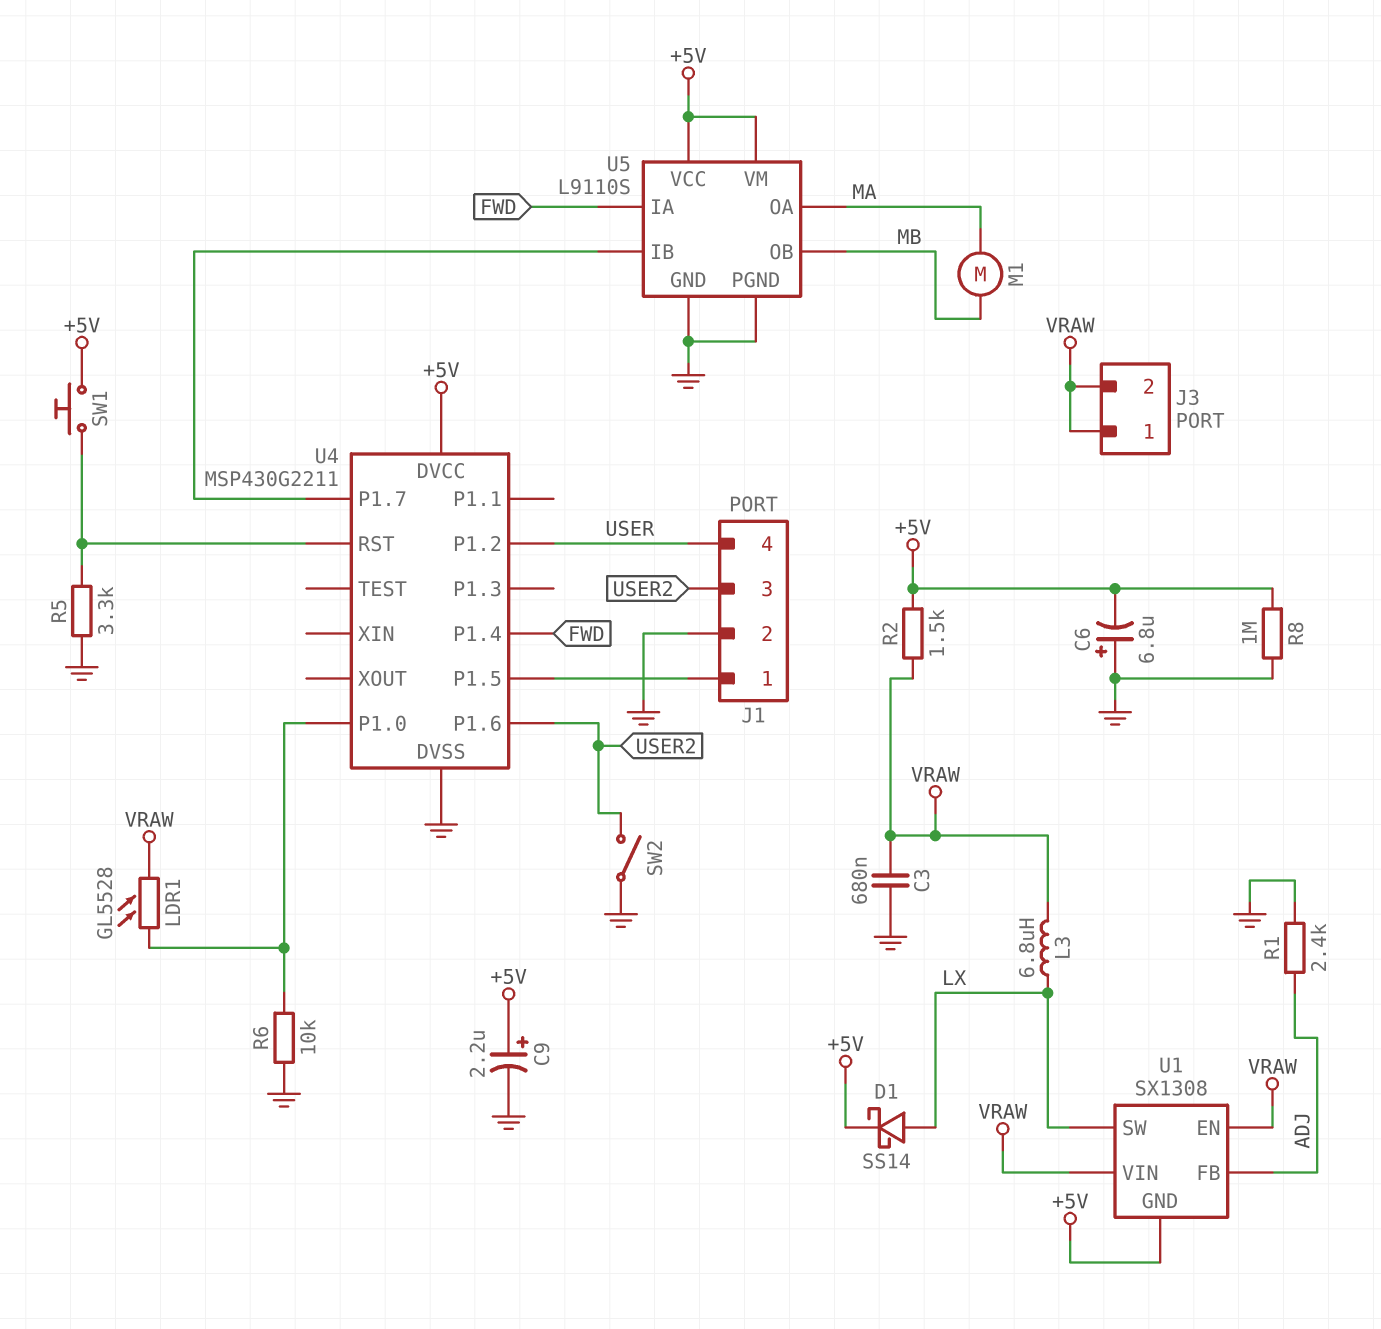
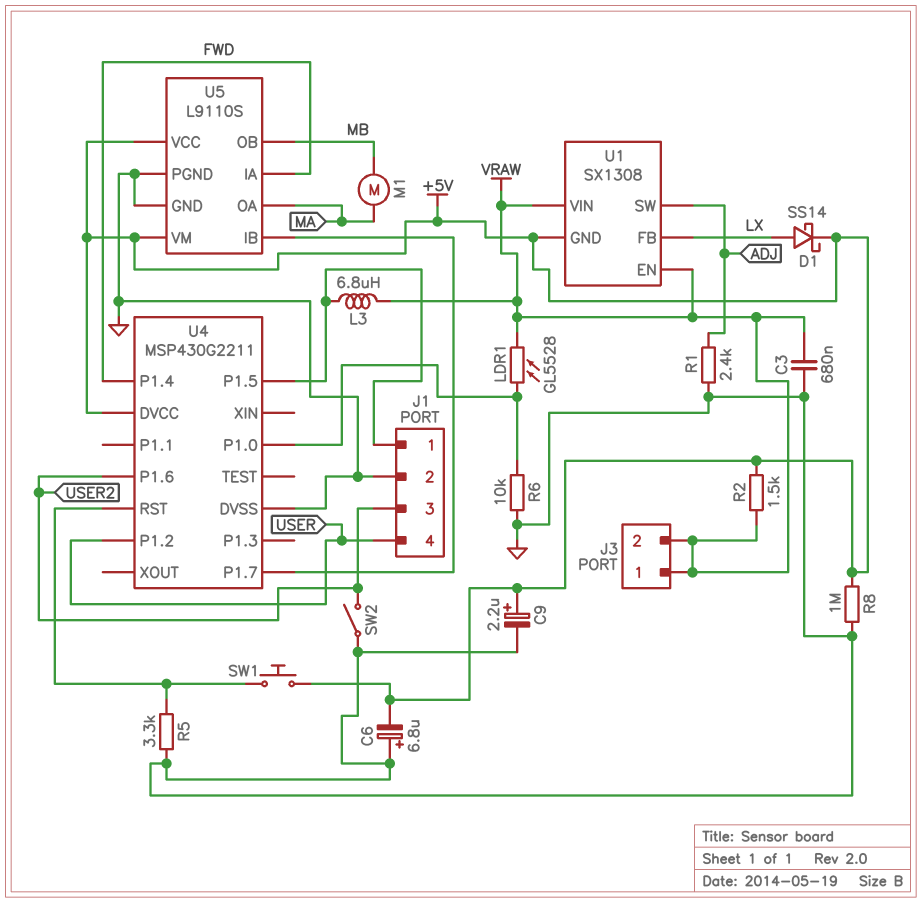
L3: 6.8uH (LX, VRAW) -> 6.8uH (J1/1, VRAW)
U1 pin FB: ADJ -> LX
U1 pin SW: LX -> ADJ

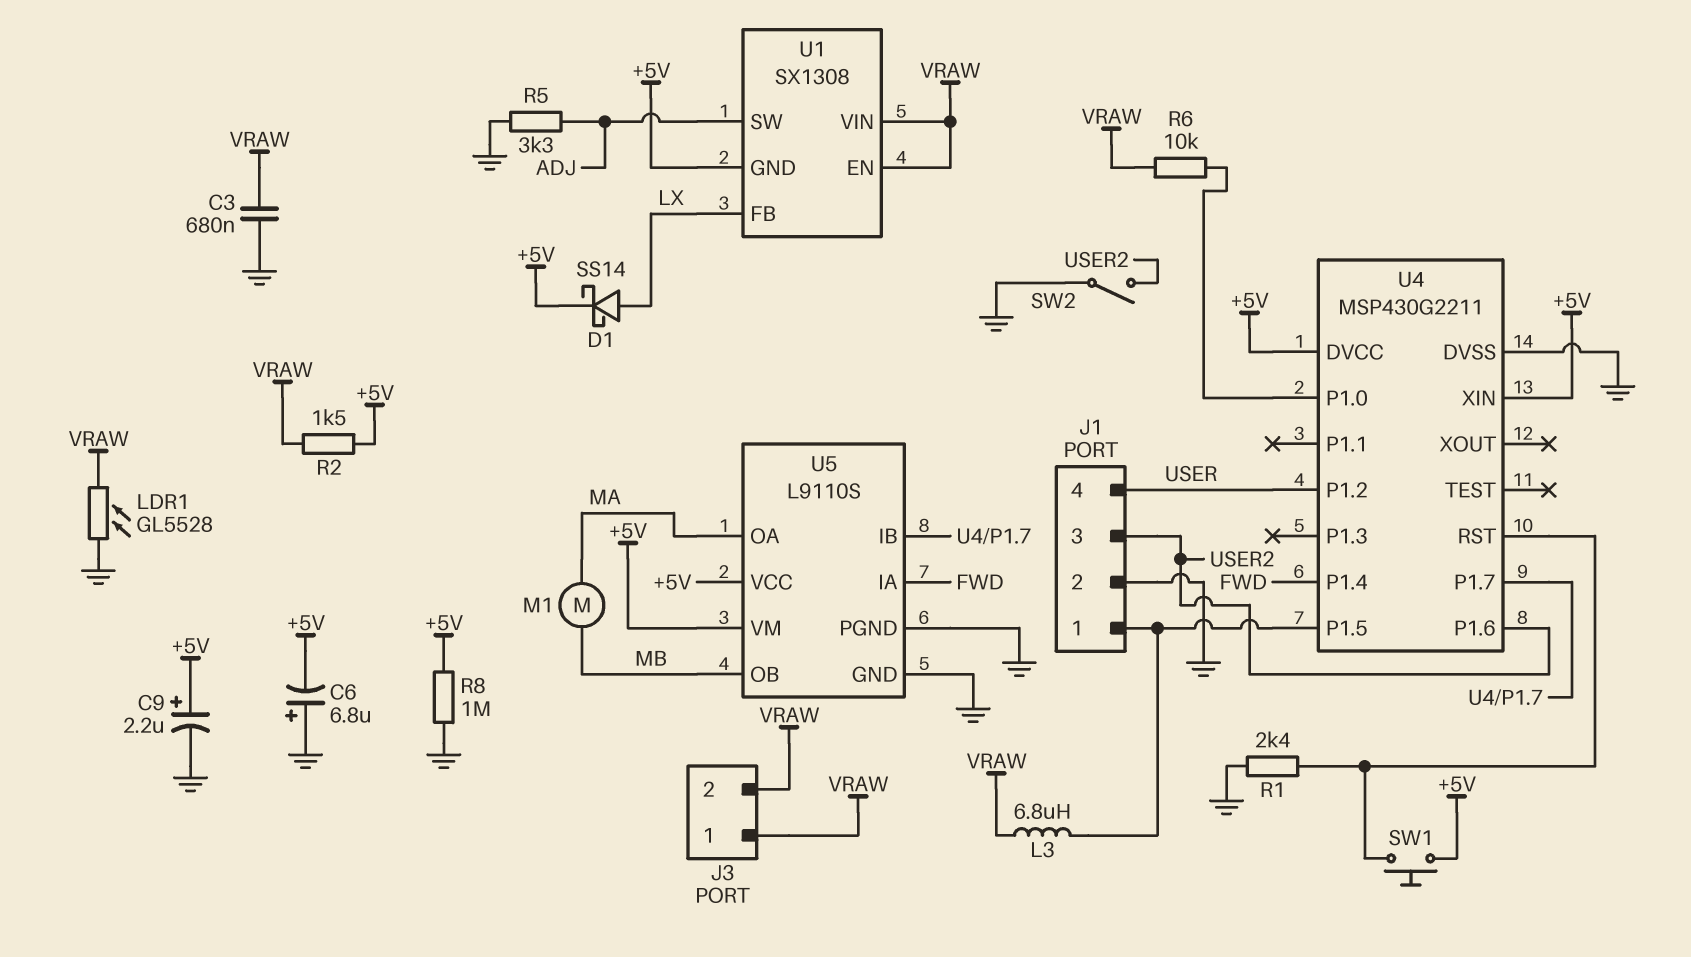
LDR1: GL5528 (U4/P1.0, VRAW) -> GL5528 (GND, VRAW)
R1: 2.4k (ADJ, GND) -> 2.4k (GND, U4/RST)
R5: 3.3k (GND, U4/RST) -> 3.3k (ADJ, GND)
R6: 10k (GND, U4/P1.0) -> 10k (U4/P1.0, VRAW)
U4 pin XIN: none -> +5V

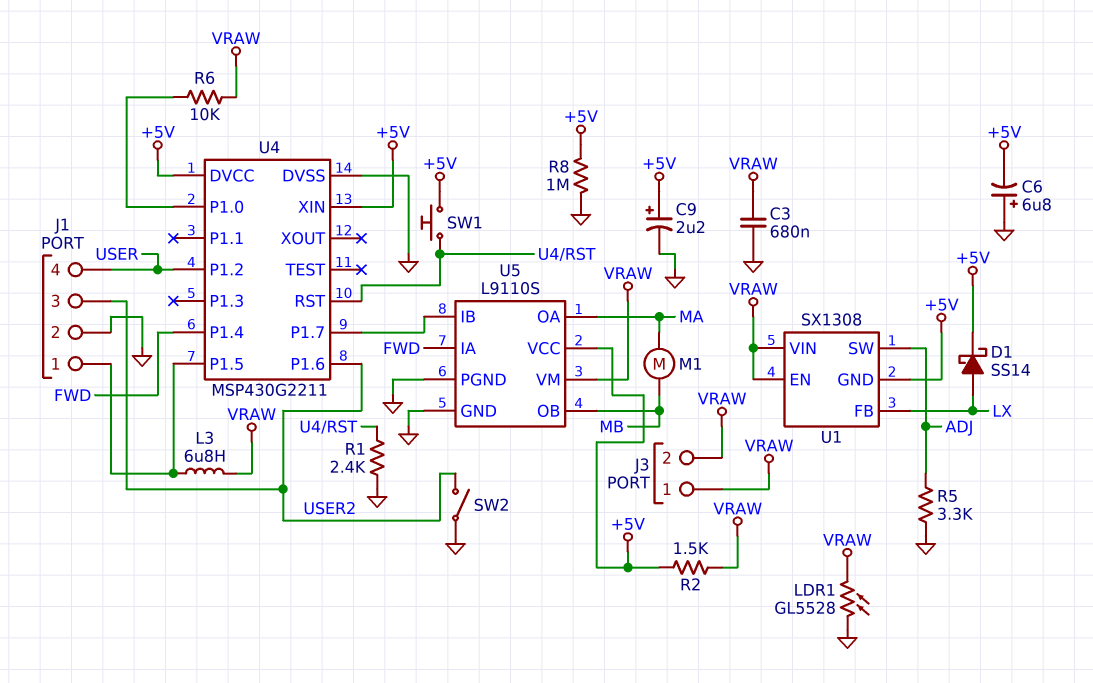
U5 pin VM: +5V -> VRAW

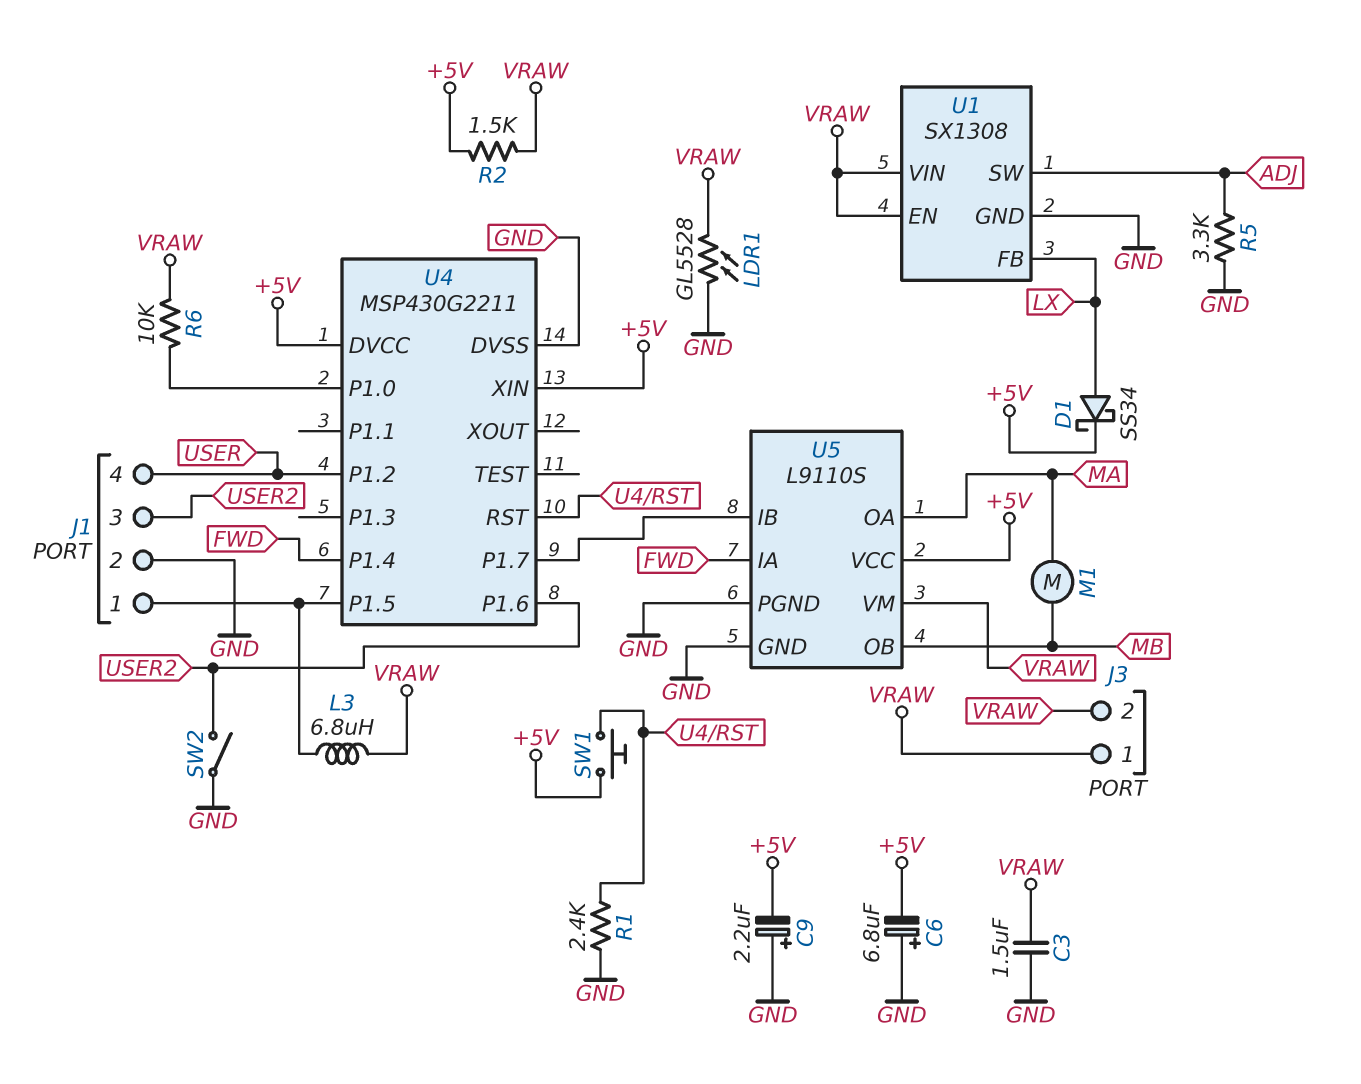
C3: 680nF (GND, VRAW) -> 1.5uF (GND, VRAW)
C9: 2.2uF (plus +5V, minus GND) -> 2.2uF (plus GND, minus +5V)
D1: schottky SS14 (A LX, K +5V) -> schottky SS34 (A LX, K +5V)
R8: 1M (+5V, GND) -> none
U1 pin GND: +5V -> GND

